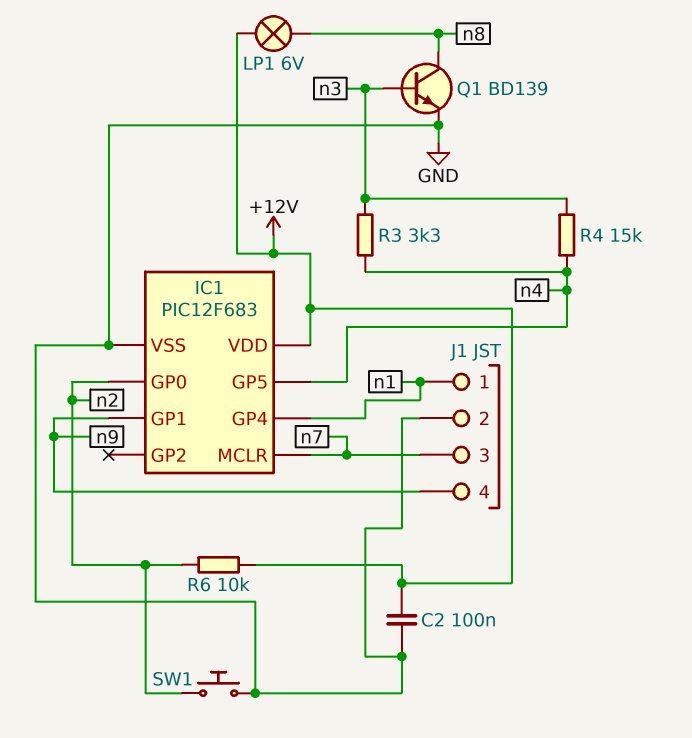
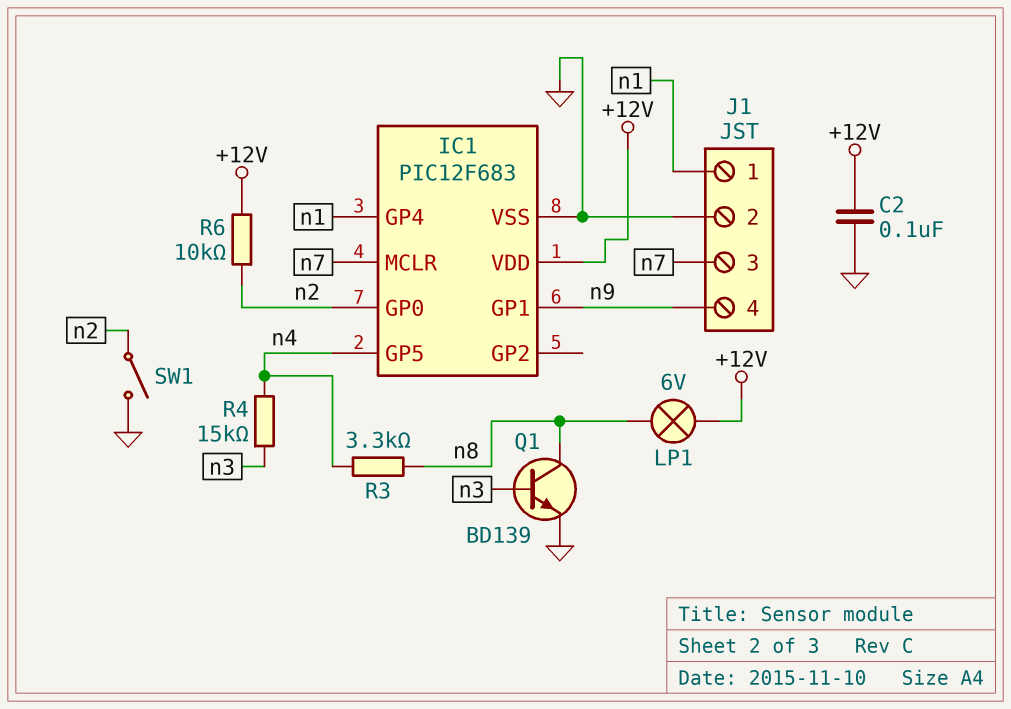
R3: 3.3k (n3, n4) -> 3.3k (n4, n8)
SW1: button (GND, n2) -> switch (GND, n2)

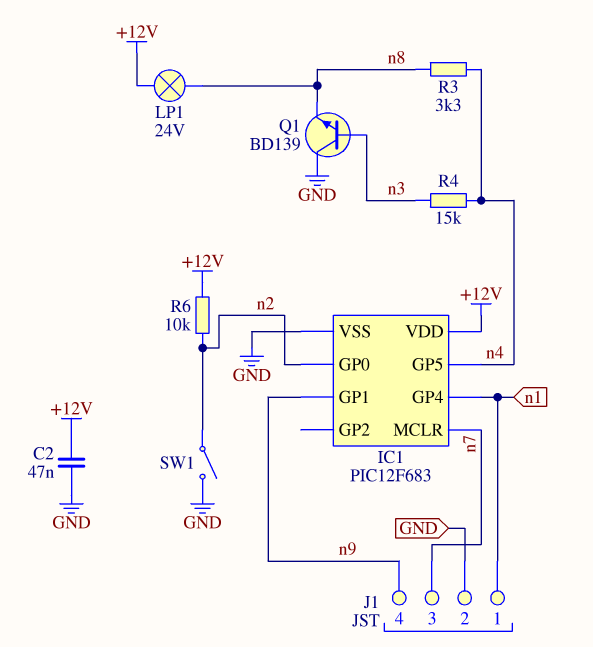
C2: 100nF (+12V, GND) -> 47nF (+12V, GND)
LP1: lamp 6V (+12V, n8) -> lamp 24V (+12V, n8)
Q1: NPN BD139 (B n3, C n8, E GND) -> NPN BD139 (B n3, C GND, E n8)

